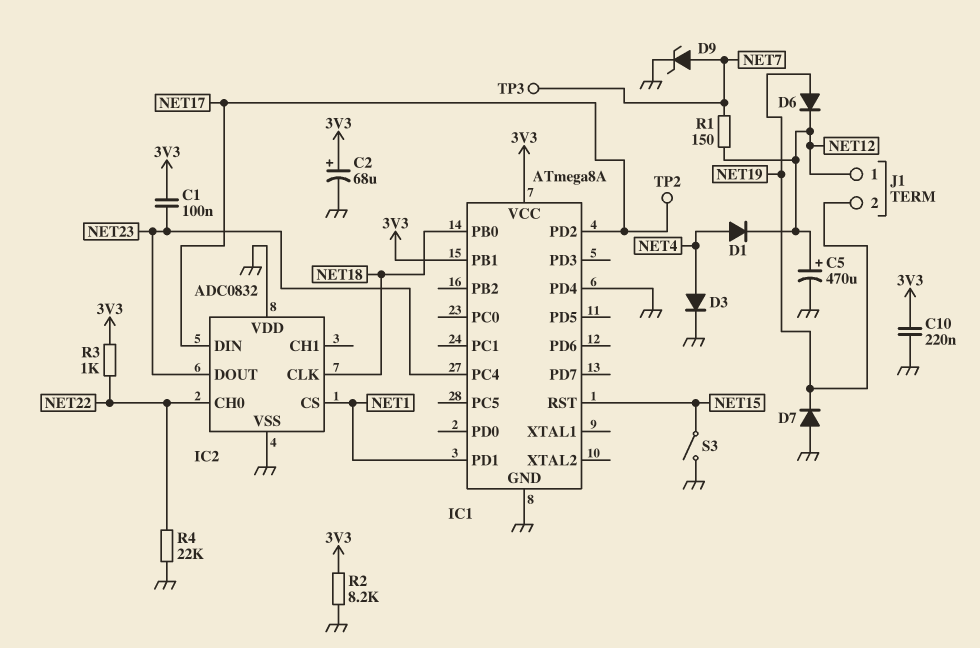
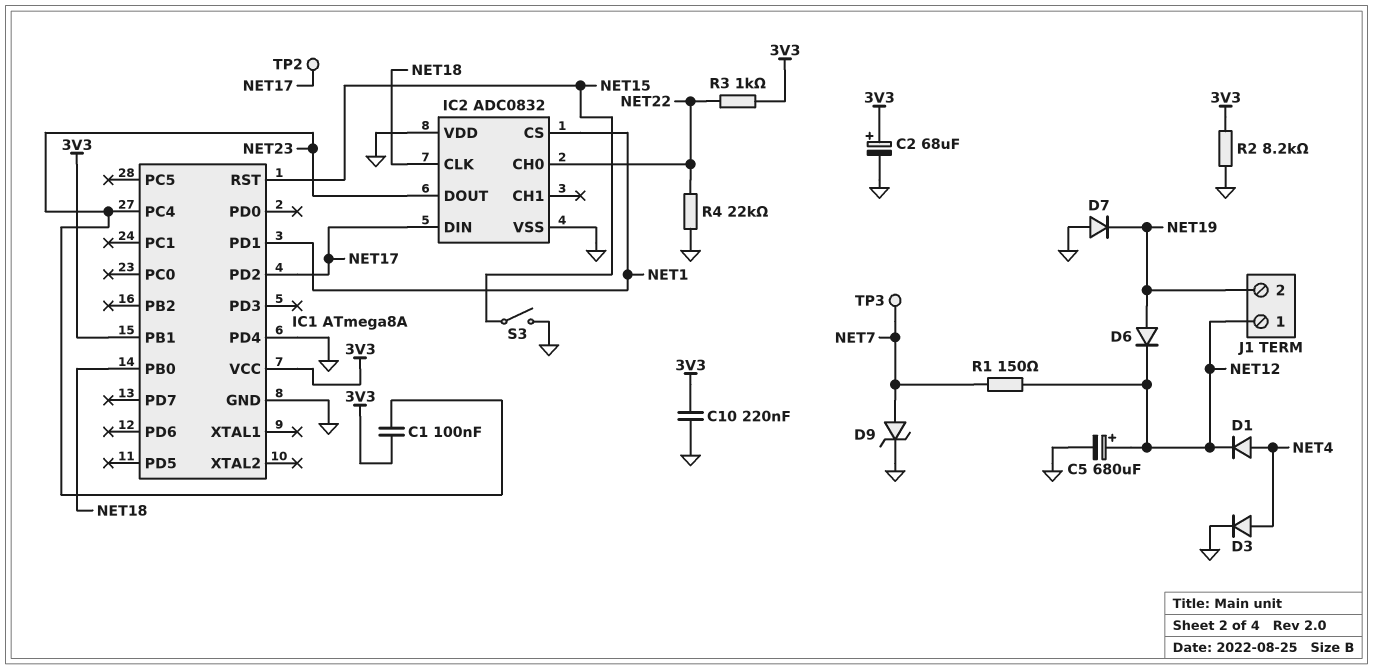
C5: 470uF (plus NET12, minus GND) -> 680uF (plus NET12, minus GND)

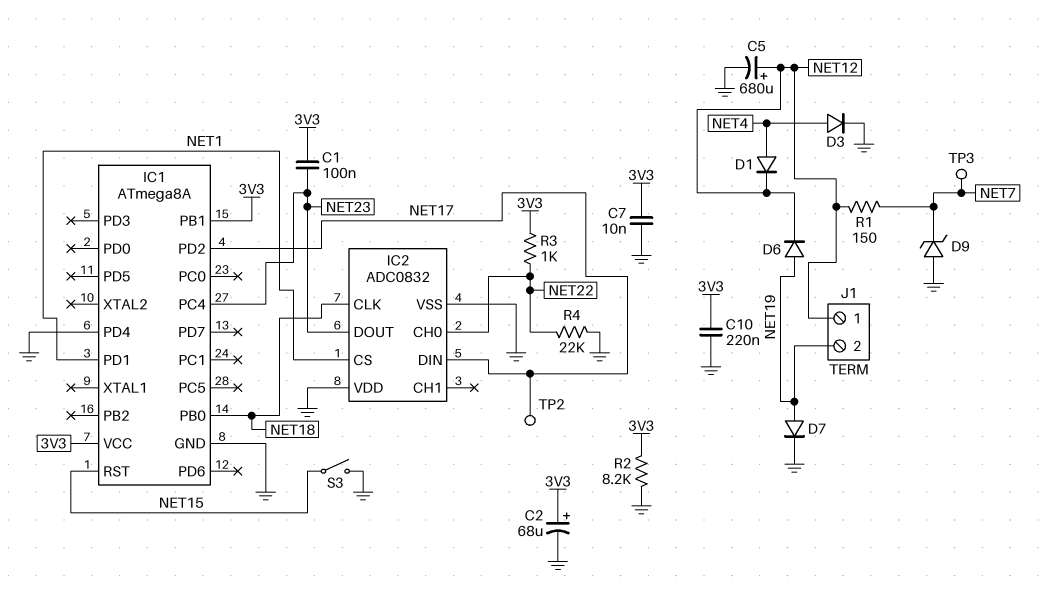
C7: none -> 10nF (3V3, GND)
D7: diode (A GND, K NET19) -> diode (A NET19, K GND)
D9: zener (A NET7, K GND) -> zener (A GND, K NET7)

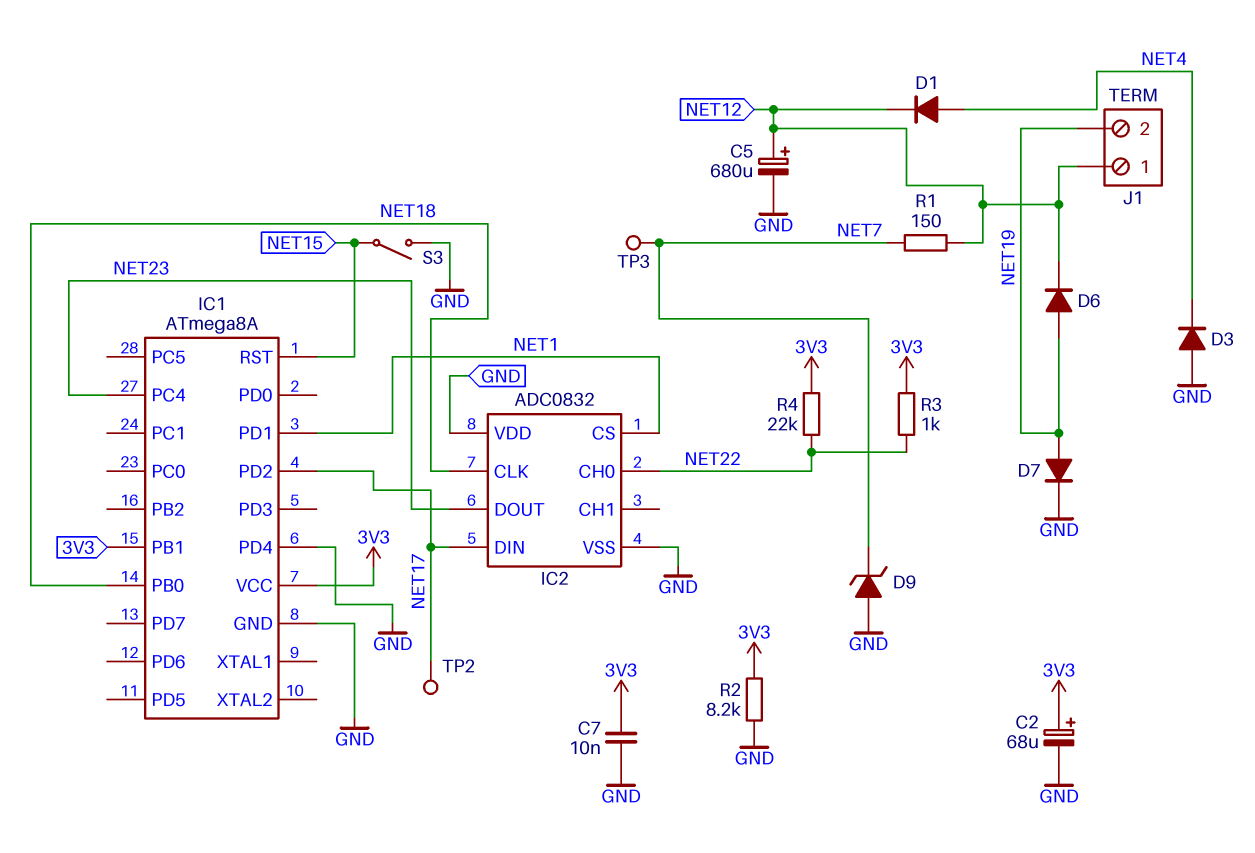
C1: 100nF (3V3, NET23) -> none
C10: 220nF (3V3, GND) -> none
D3: diode (A NET4, K GND) -> diode (A GND, K NET4)
R4: 22k (GND, NET22) -> 22k (3V3, NET22)

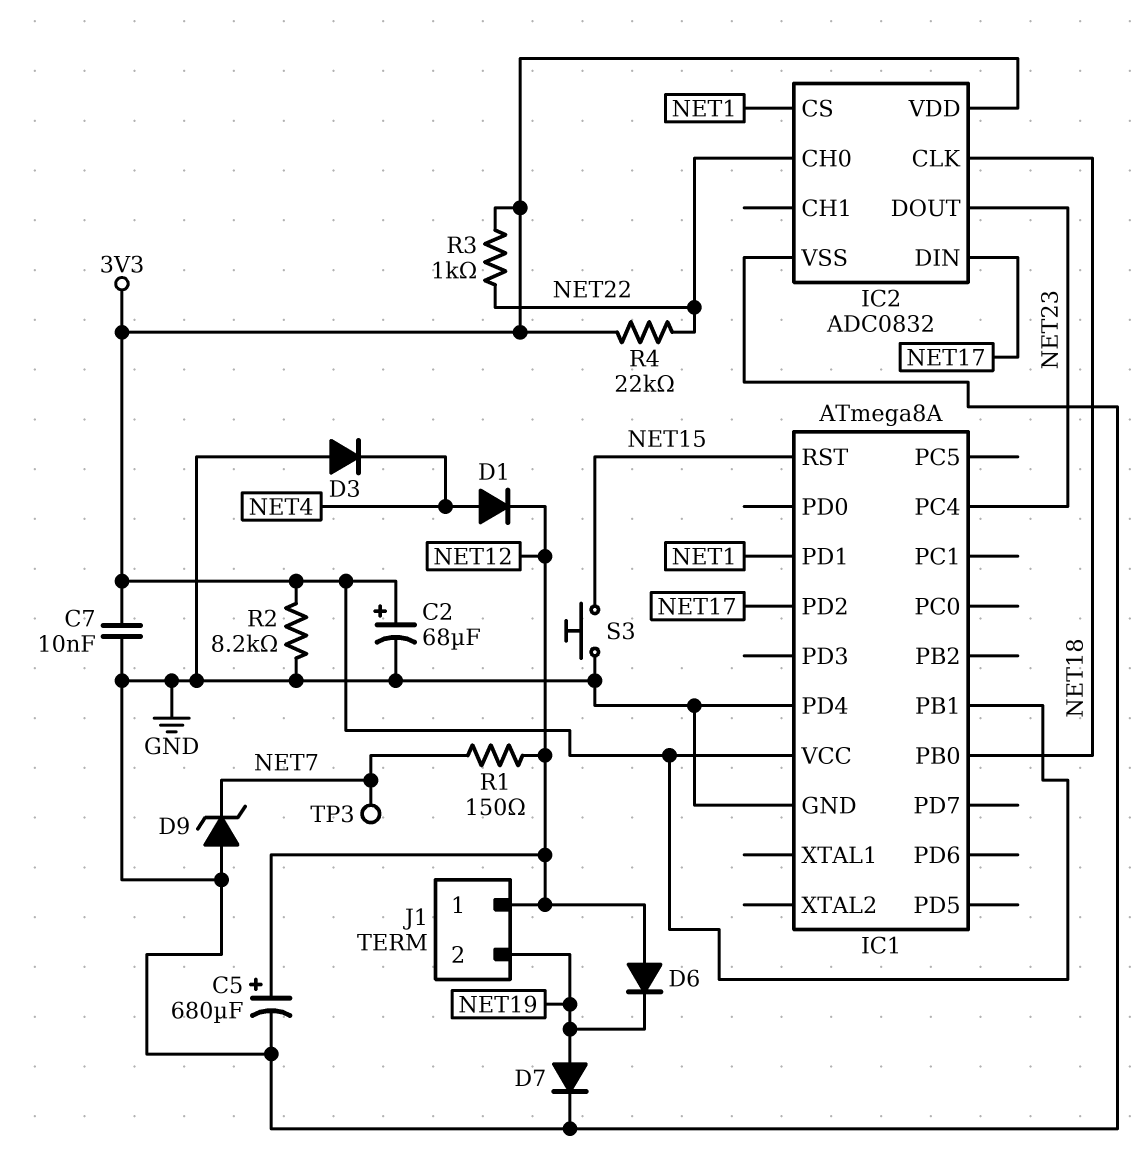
D6: diode (A NET19, K NET12) -> diode (A NET12, K NET19)
IC2 pin VDD: GND -> 3V3
S3: switch (GND, NET15) -> button (GND, NET15)
TP2: test point (NET17) -> none

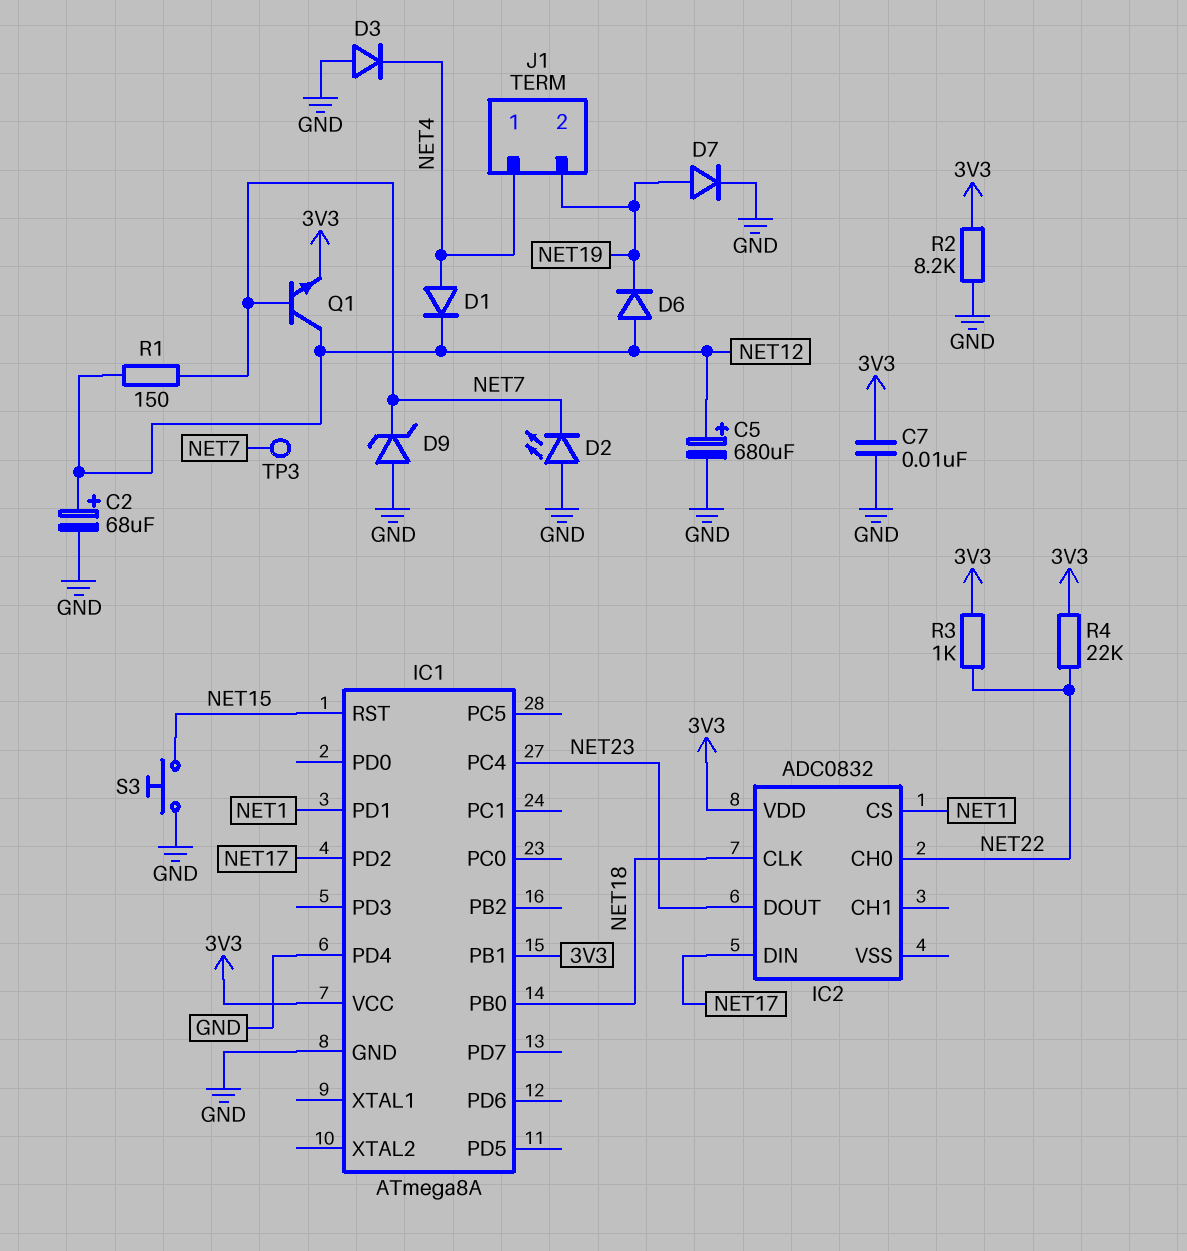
C2: 68uF (plus 3V3, minus GND) -> 68uF (plus NET12, minus GND)
D2: none -> LED (A GND, K NET7)
IC2 pin VSS: GND -> none
J1 pin 1: NET12 -> NET4
Q1: none -> NPN (B NET7, C NET12, E 3V3)

